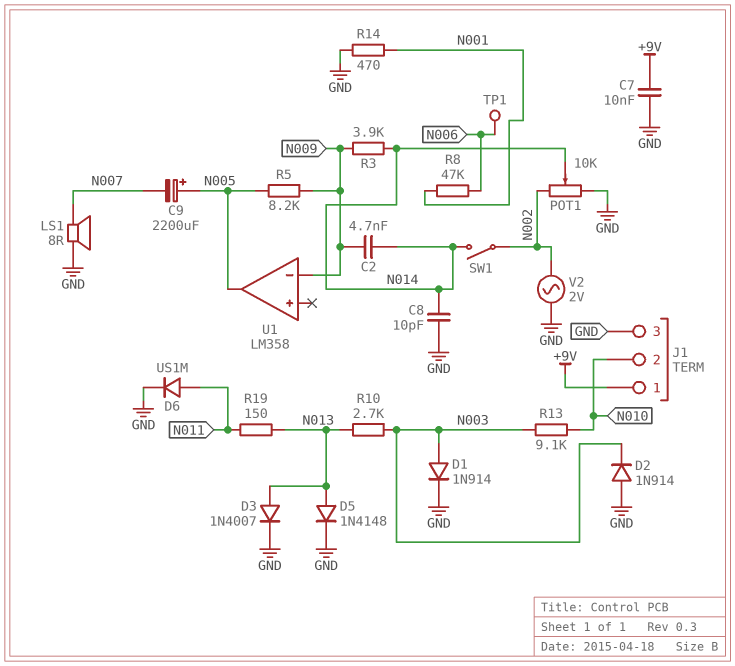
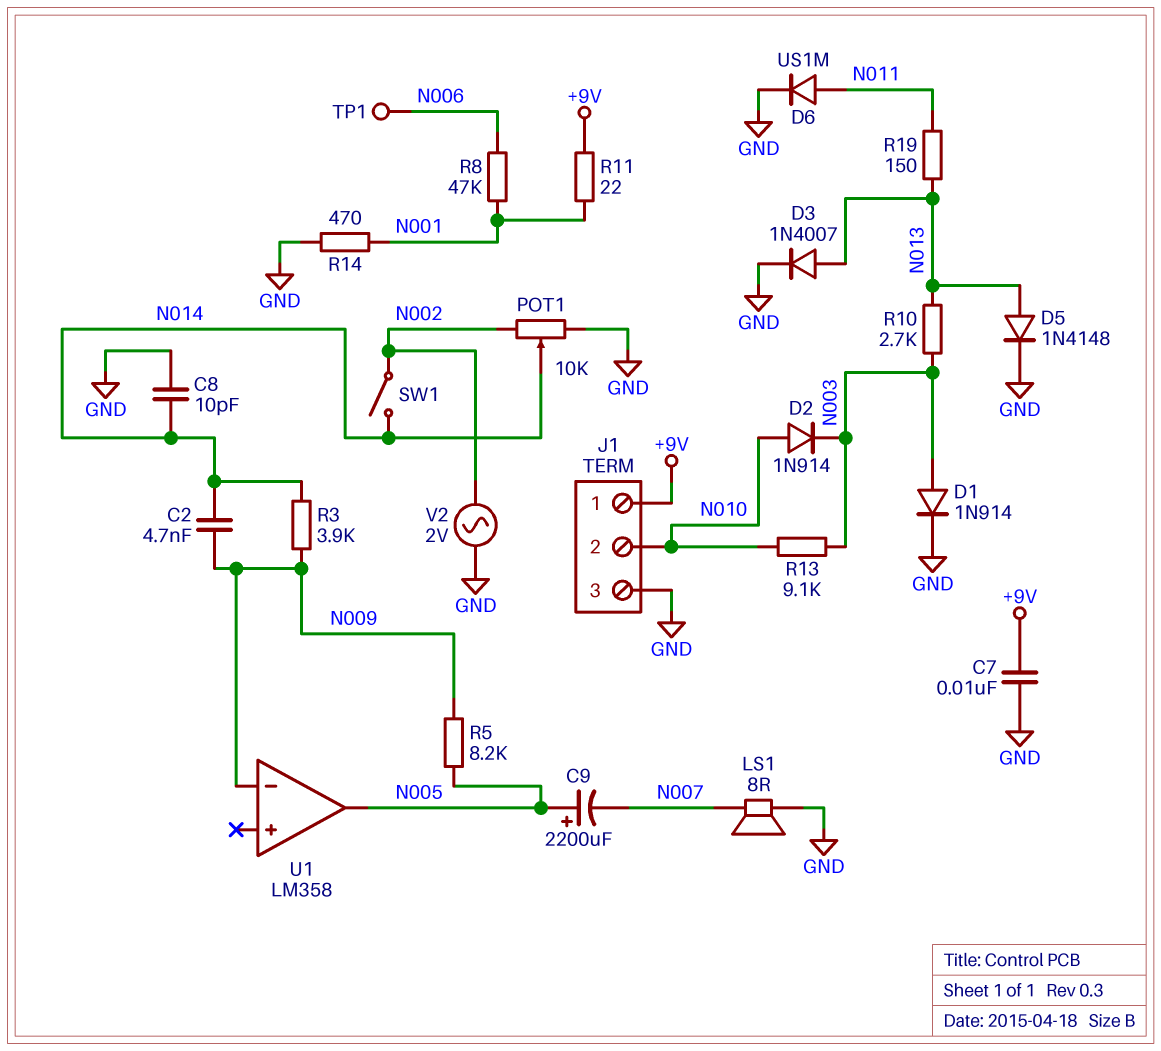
D2: diode 1N914 (A GND, K N003) -> diode 1N914 (A N010, K N003)
R11: none -> 22 (+9V, N001)

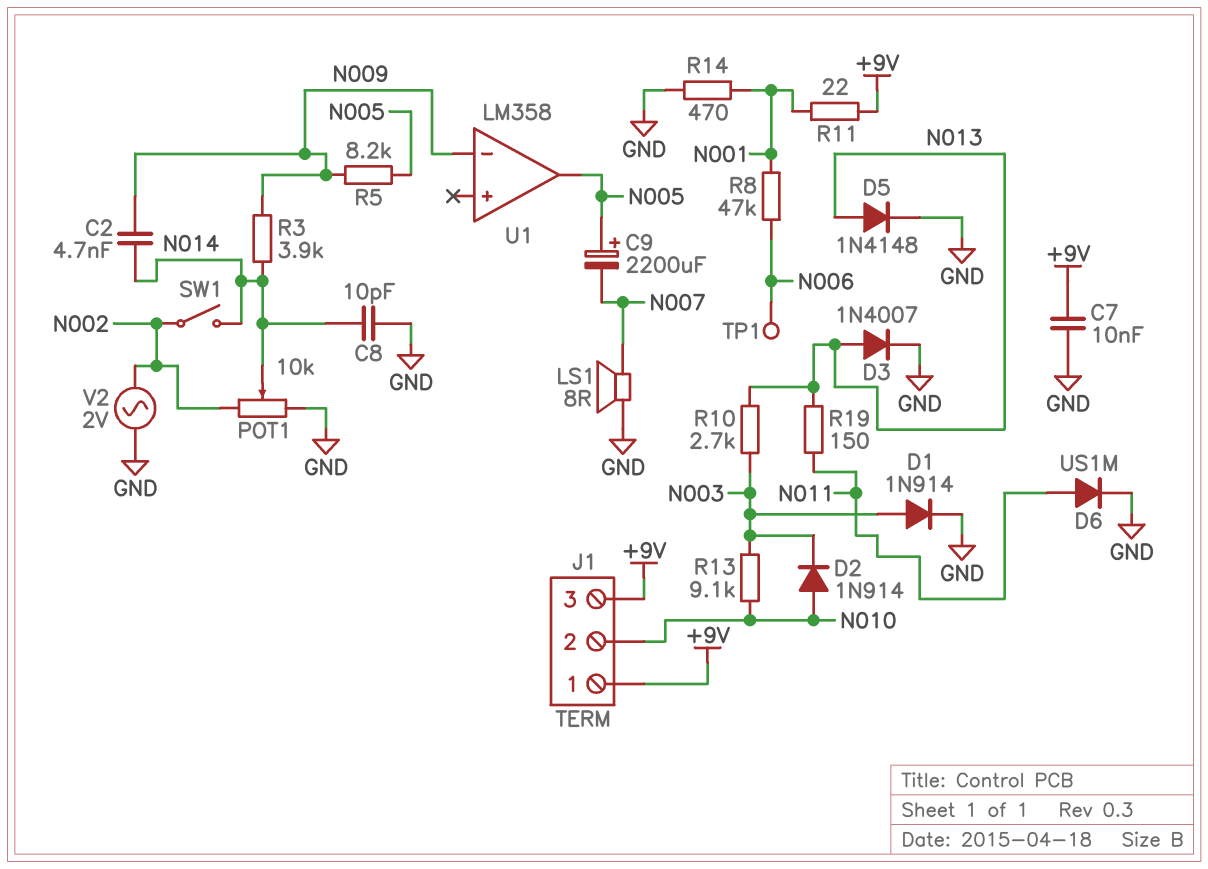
J1 pin 3: GND -> +9V

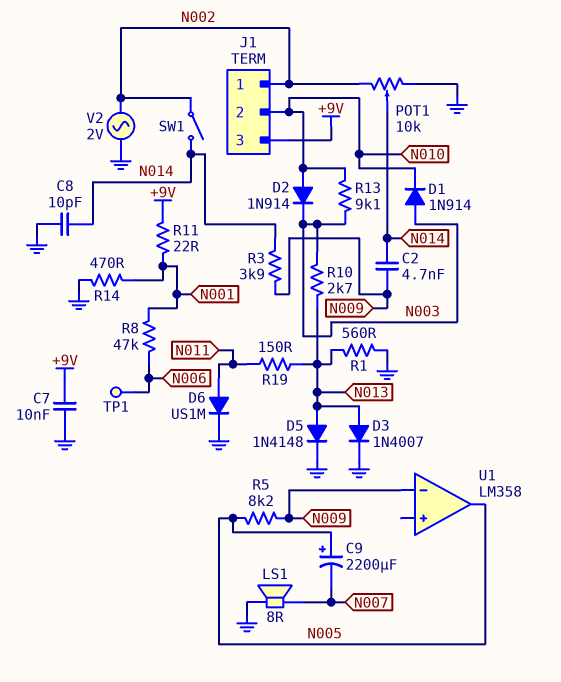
D1: diode 1N914 (A N003, K GND) -> diode 1N914 (A N003, K N010)
J1 pin 1: +9V -> N002
R1: none -> 560 (GND, N013)

